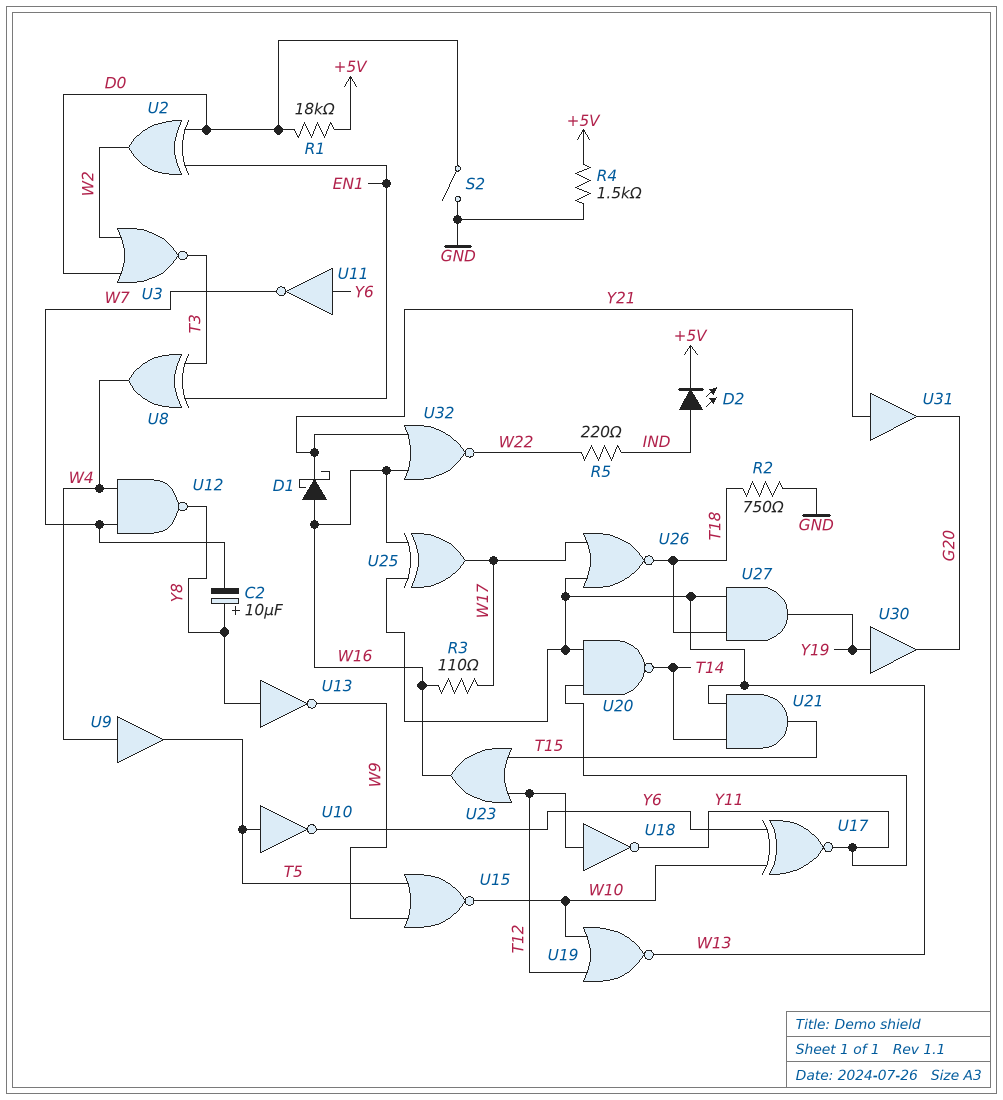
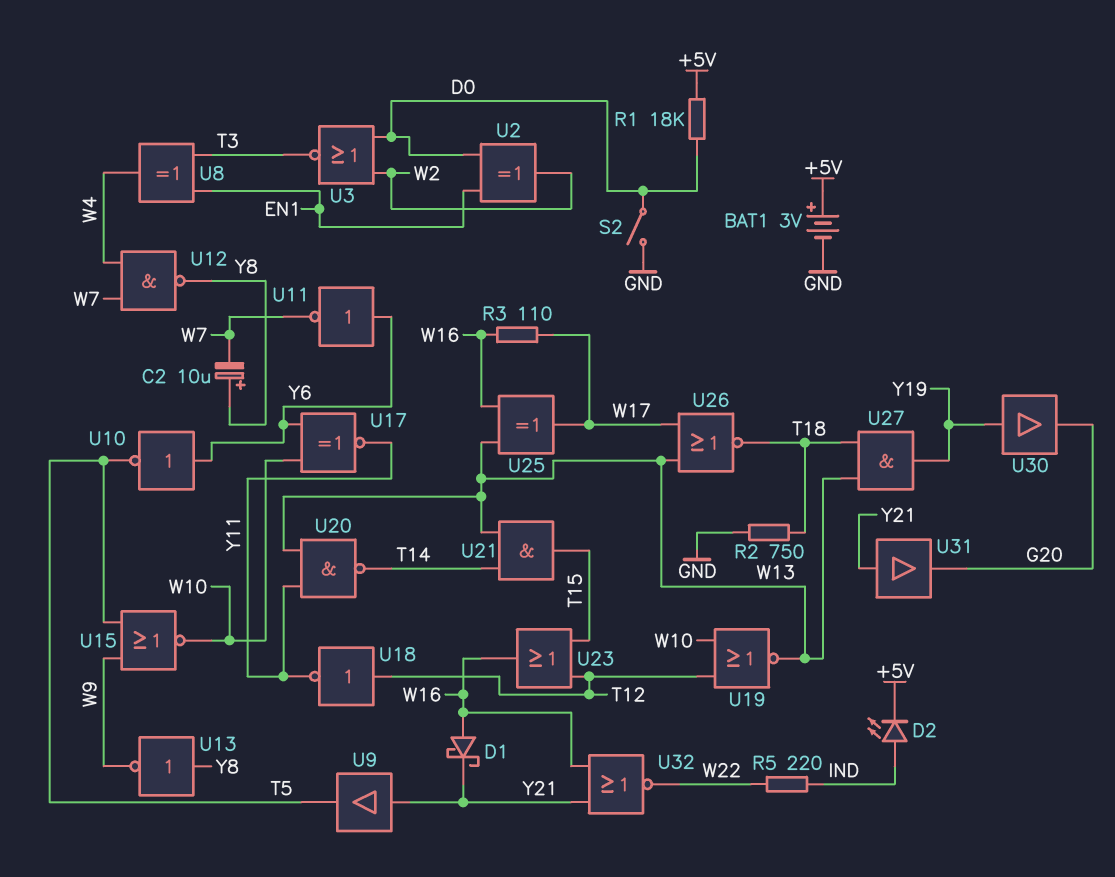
BAT1: none -> 3V (plus +5V, minus GND)
R4: 1.5k (+5V, GND) -> none
U9: buffer (in W4, out T5) -> buffer (in Y21, out T5)
U10: NOT (in T5, out Y6) -> NOT (in Y6, out T5)

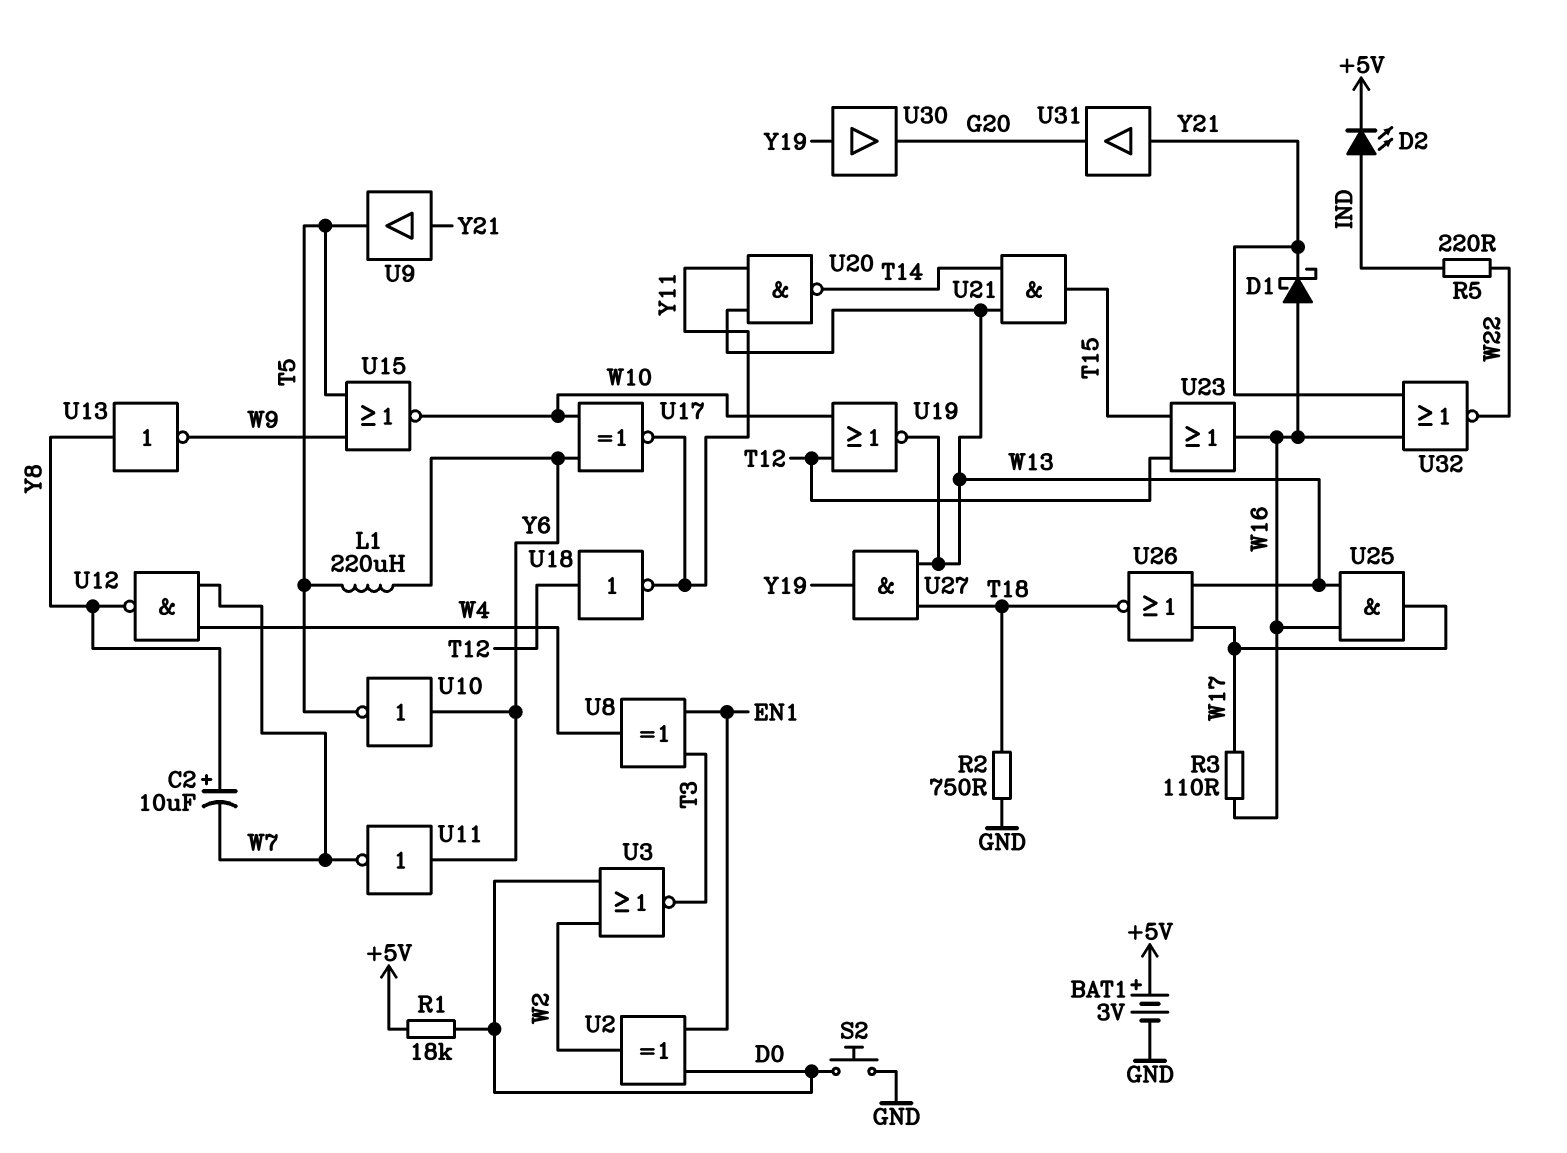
L1: none -> 220uH (T5, Y6)
S2: switch (D0, GND) -> button (D0, GND)
U25: XOR (in W13, in W16, out W17) -> AND (in W13, in W16, out W17)

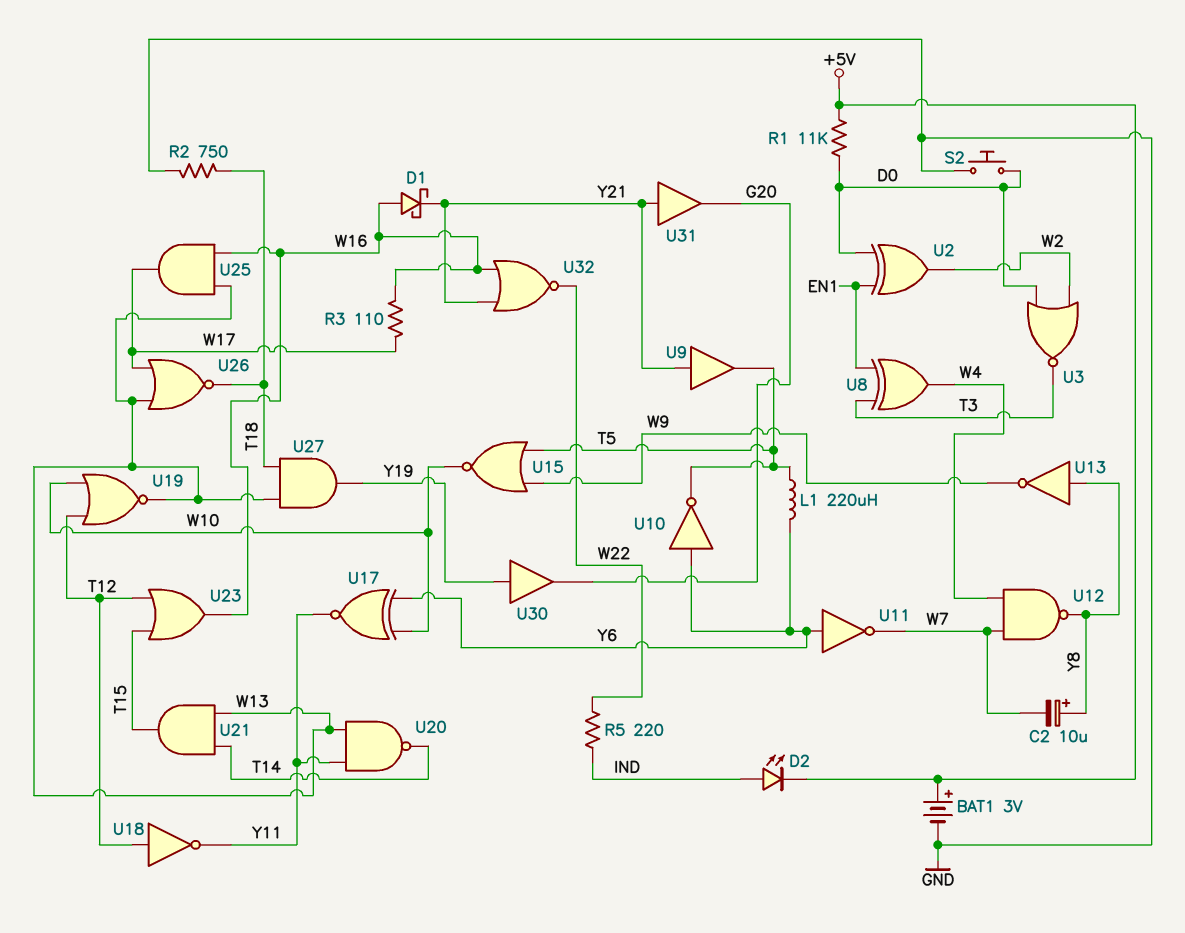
R1: 18k (+5V, D0) -> 11k (+5V, D0)

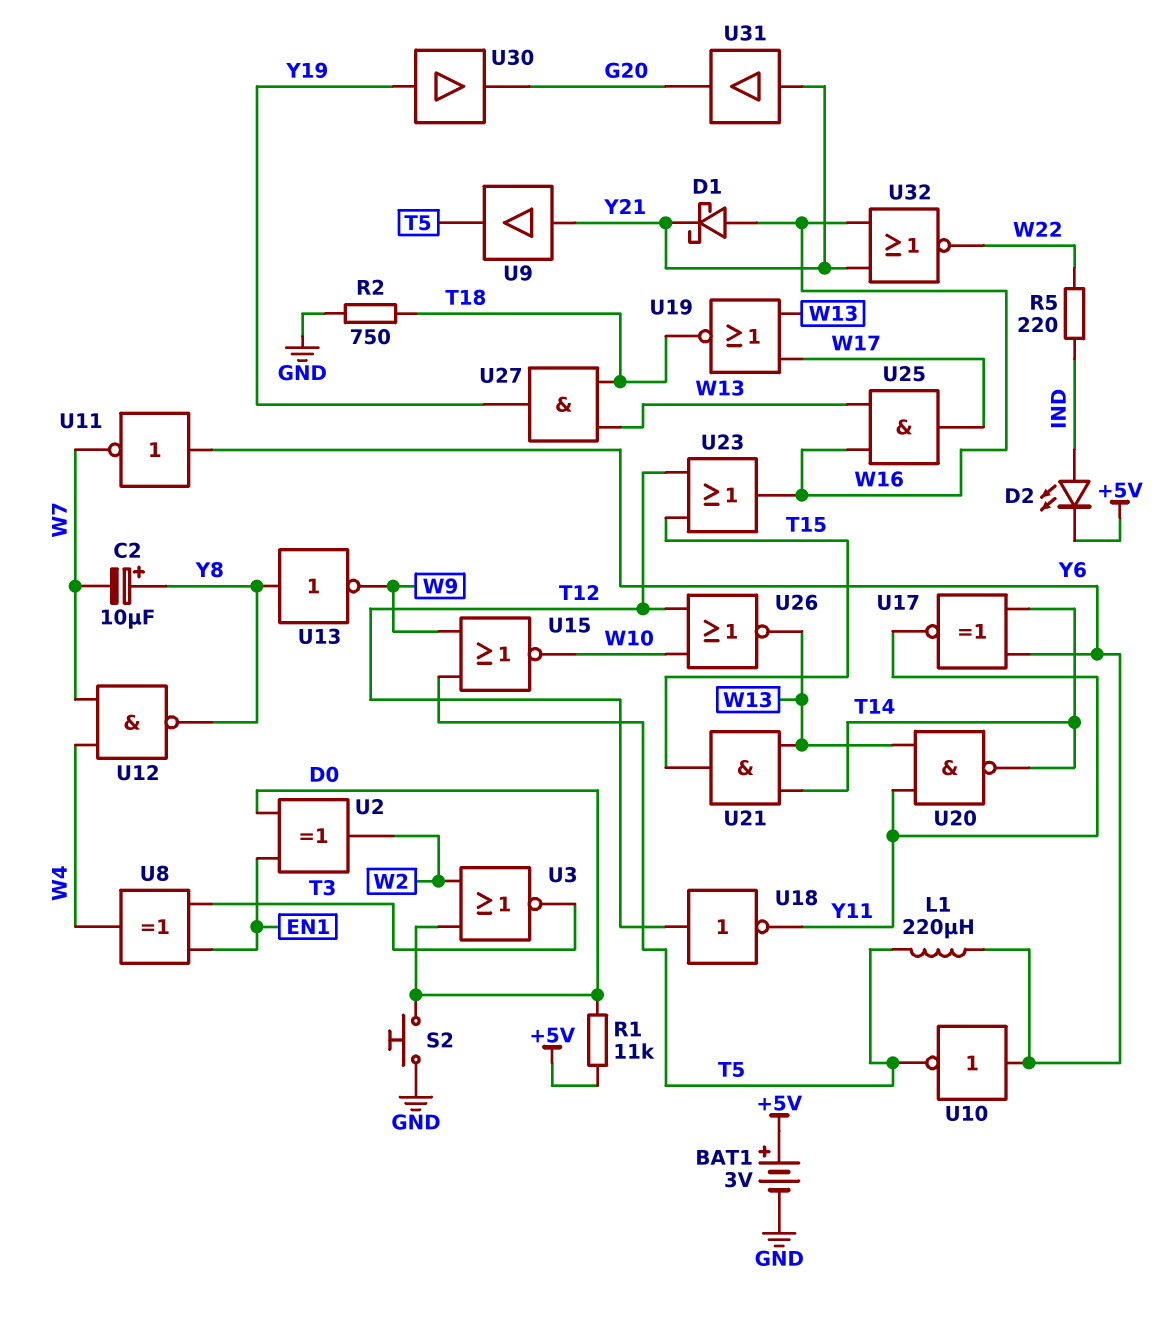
R3: 110 (W16, W17) -> none
U17: XNOR (in W10, in Y6, out Y11) -> XNOR (in T14, in Y6, out Y11)
U19: NOR (in T12, in W10, out W13) -> NOR (in W13, in W17, out T18)
U26: NOR (in W13, in W17, out T18) -> NOR (in T12, in W10, out W13)

